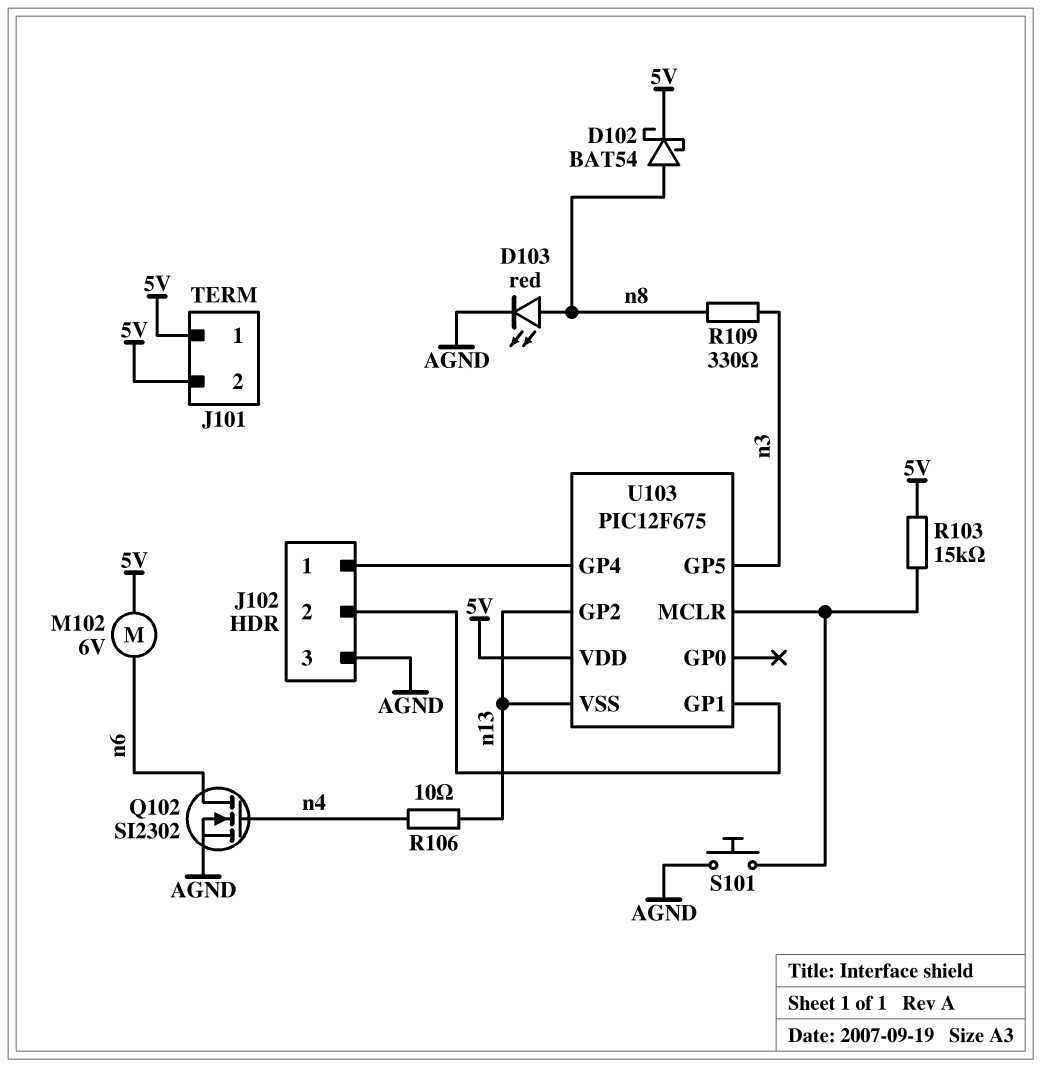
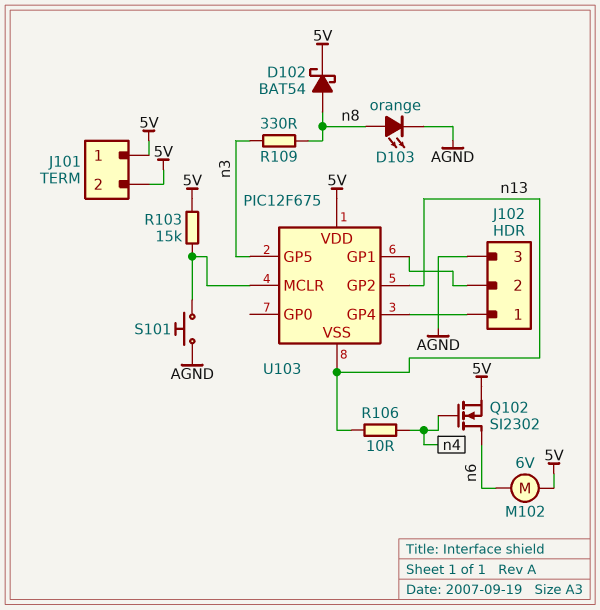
D103: LED red (A n8, K AGND) -> LED orange (A n8, K AGND)
Q102: NMOS SI2302 (G n4, D n6, S AGND) -> NMOS SI2302 (G n4, D n6, S 5V)

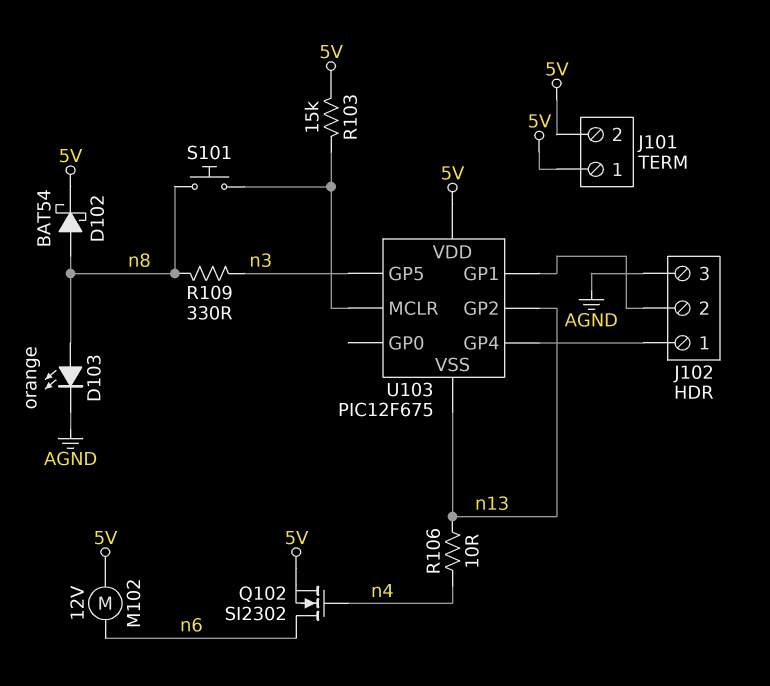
M102: motor 6V (5V, n6) -> motor 12V (5V, n6)
S101: button (AGND, U103/MCLR) -> button (U103/MCLR, n8)

